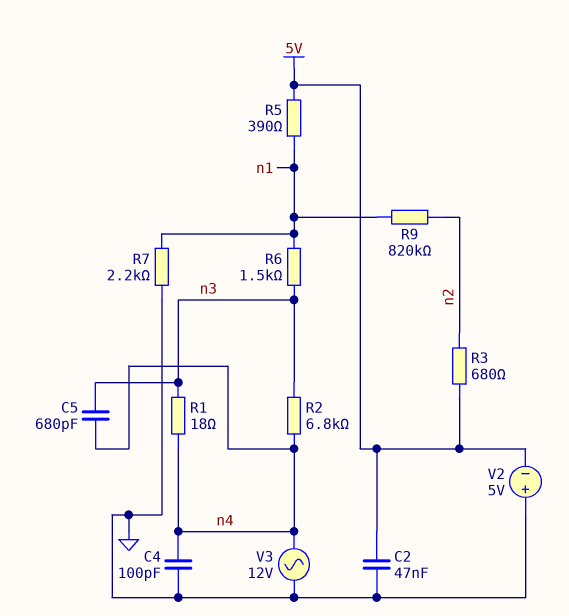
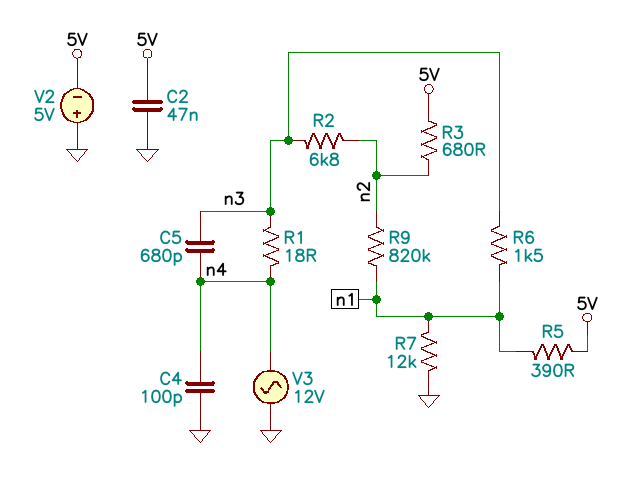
R2: 6.8k (n3, n4) -> 6.8k (n2, n3)
R7: 2.2k (GND, n1) -> 12k (GND, n1)

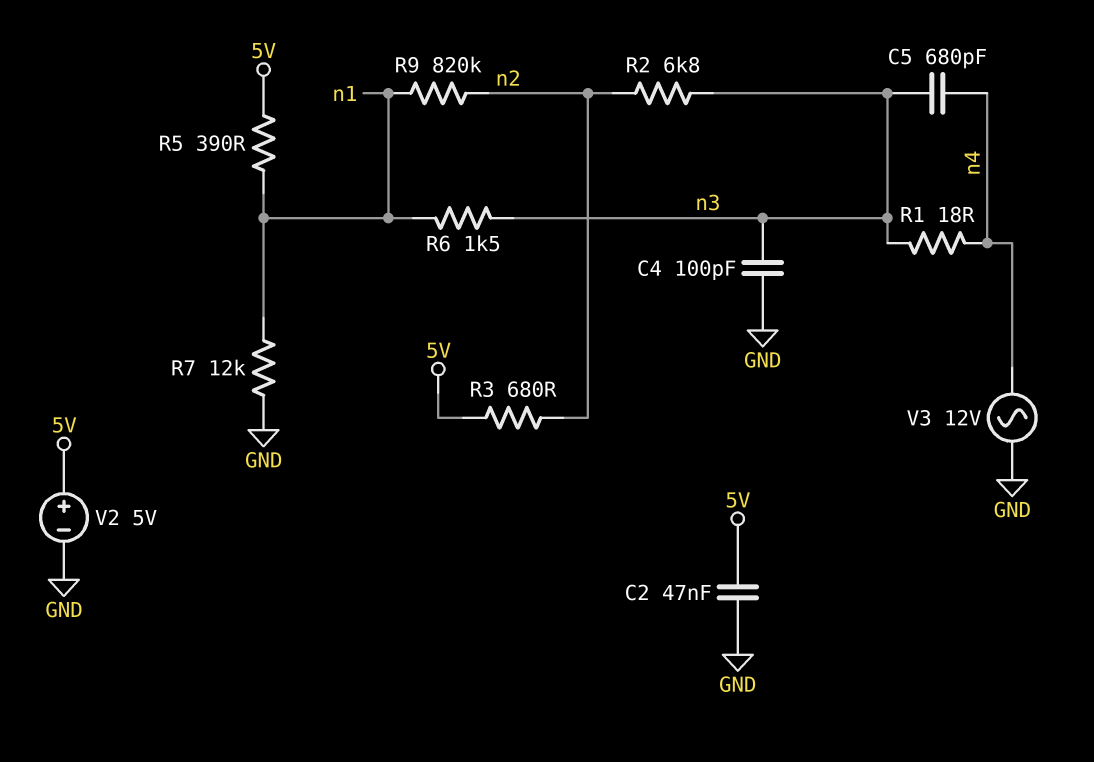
C4: 100pF (GND, n4) -> 100pF (GND, n3)
V2: 5V (plus GND, minus 5V) -> 5V (plus 5V, minus GND)

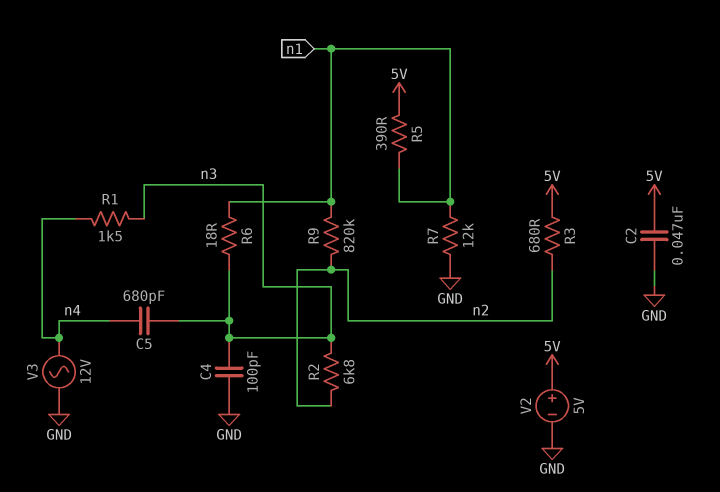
R1: 18 (n3, n4) -> 1.5k (n3, n4)
R6: 1.5k (n1, n3) -> 18 (n1, n3)

